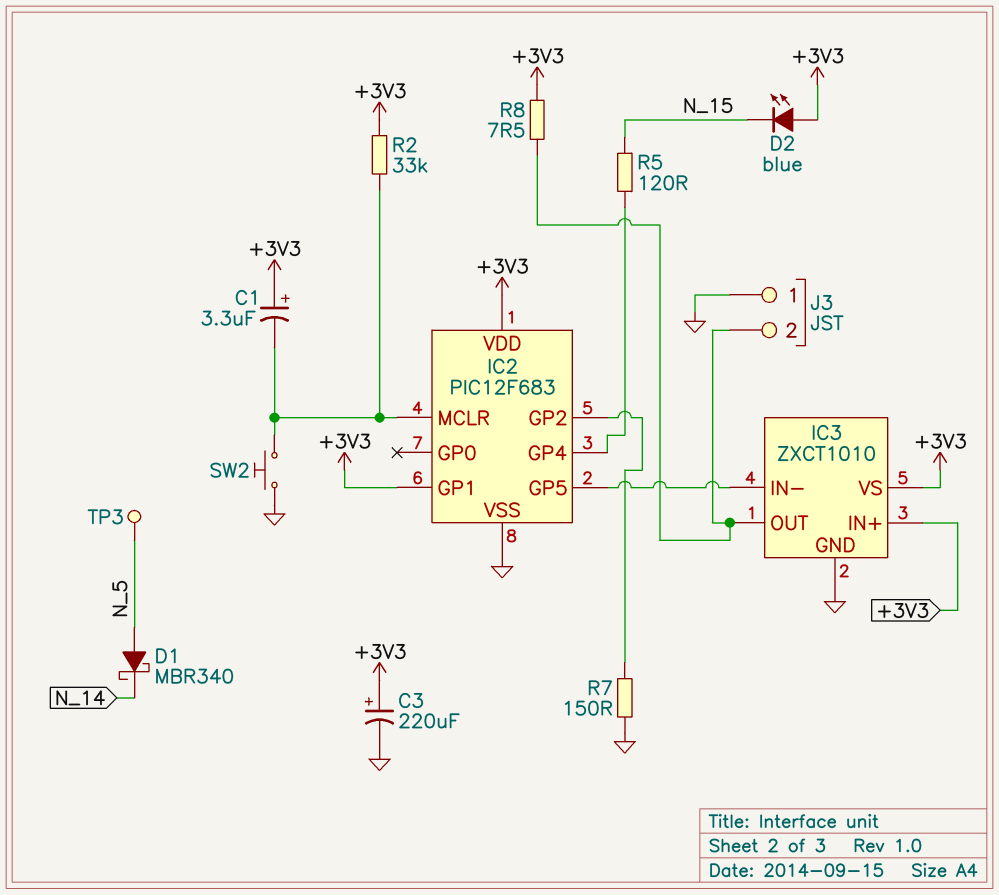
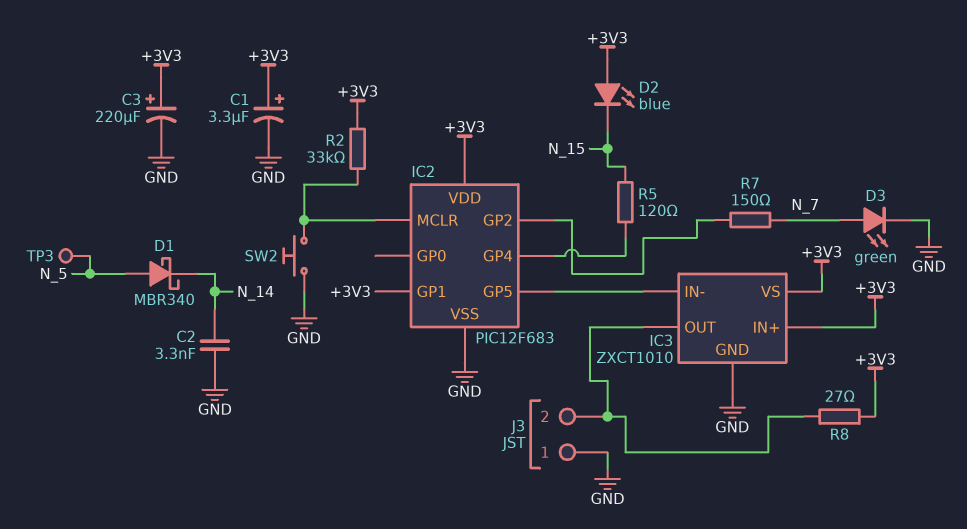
C1: 3.3uF (plus +3V3, minus IC2/MCLR) -> 3.3uF (plus +3V3, minus GND)
C2: none -> 3.3nF (GND, N_14)
D3: none -> LED green (A N_7, K GND)
R7: 150 (GND, IC2/GP2) -> 150 (IC2/GP2, N_7)
R8: 7.5 (+3V3, IC3/OUT) -> 27 (+3V3, IC3/OUT)

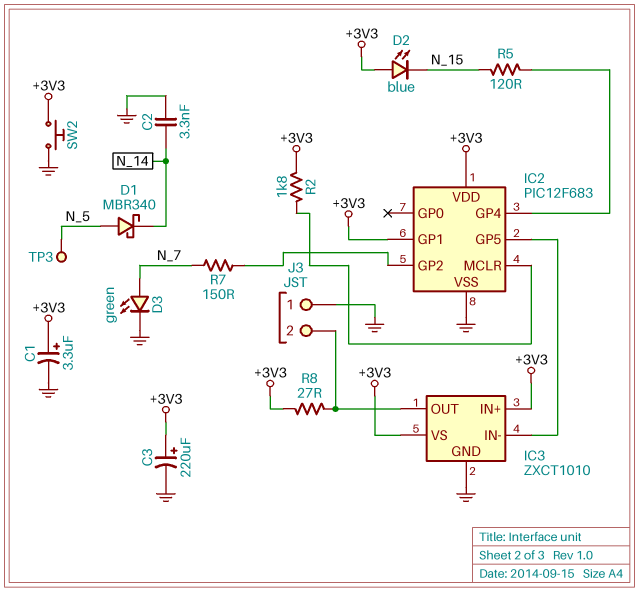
R2: 33k (+3V3, IC2/MCLR) -> 1.8k (+3V3, IC2/MCLR)
SW2: button (GND, IC2/MCLR) -> button (+3V3, GND)

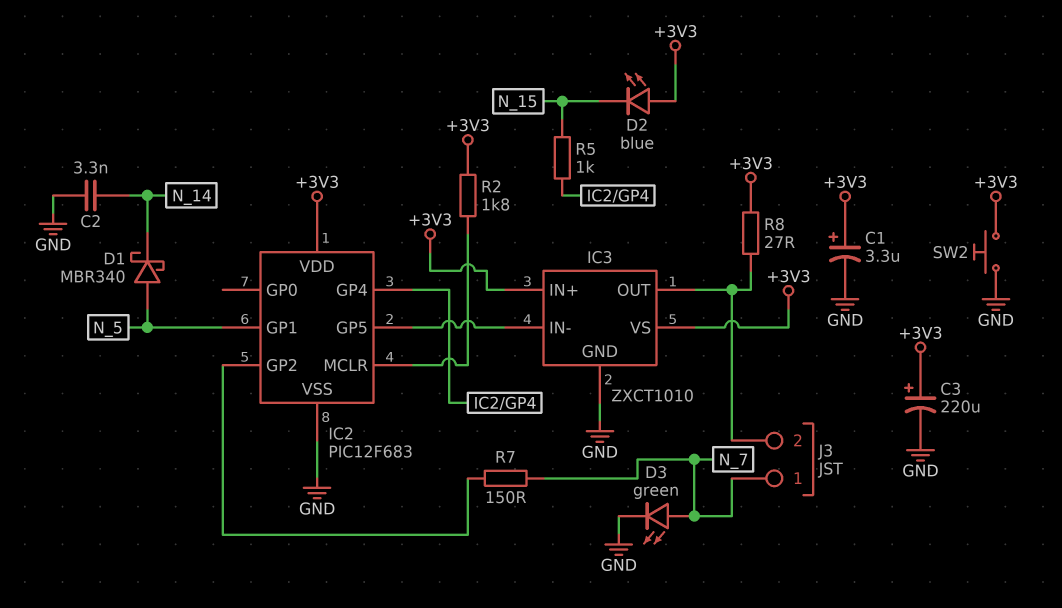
IC2 pin GP1: +3V3 -> N_5
J3 pin 1: GND -> N_7
R5: 120 (IC2/GP4, N_15) -> 1k (IC2/GP4, N_15)
TP3: test point (N_5) -> none

